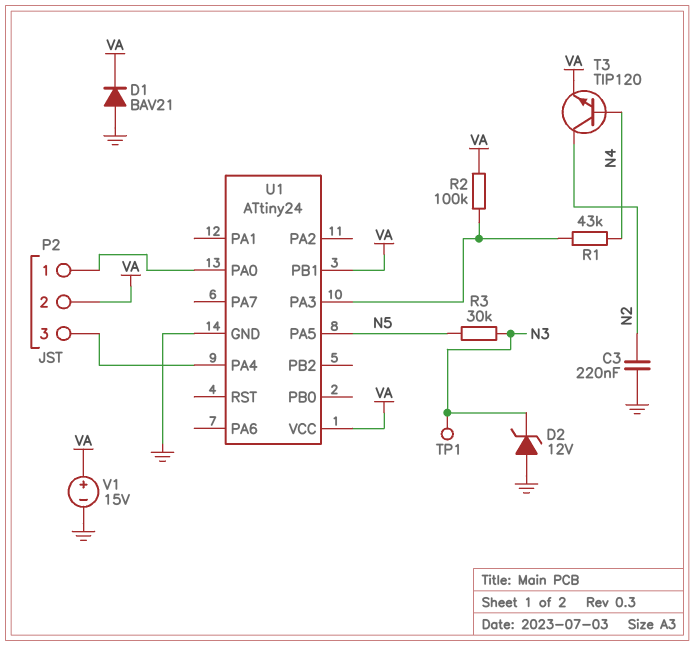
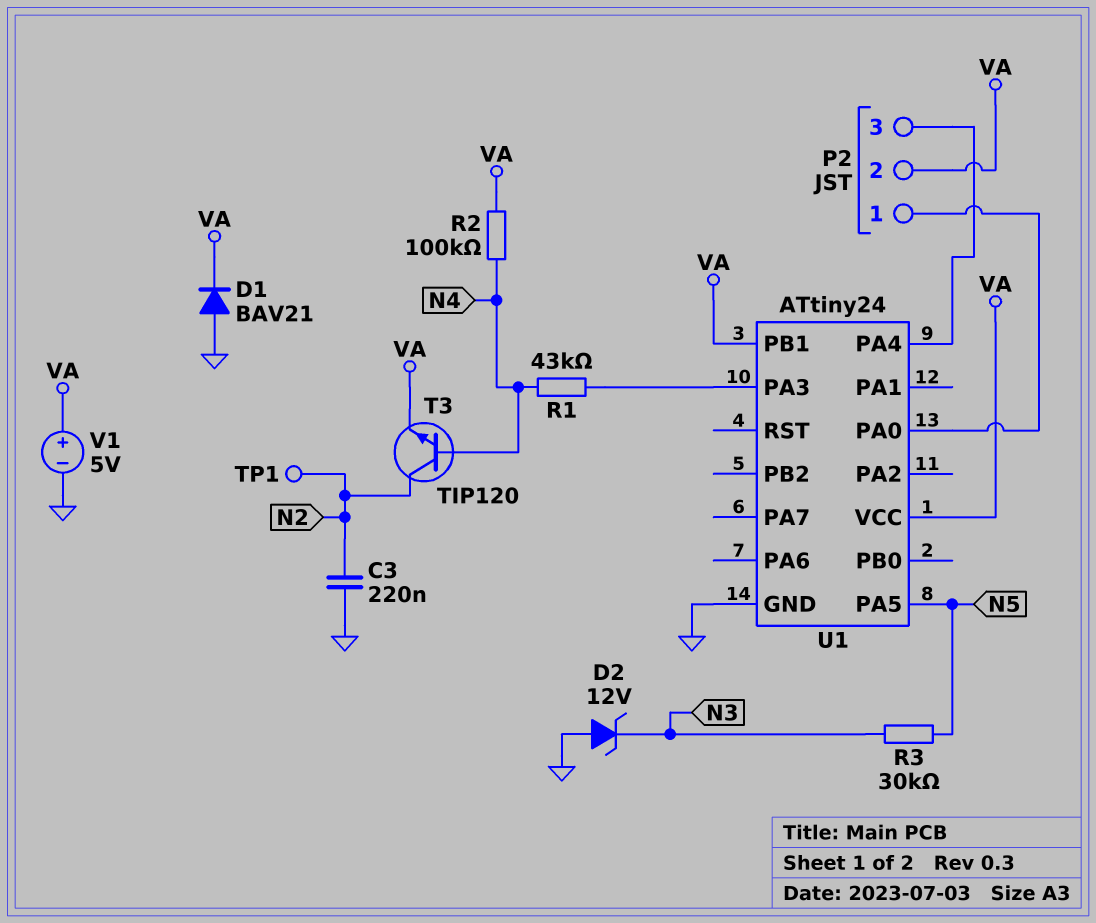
R2: 100k (U1/PA3, VA) -> 100k (N4, VA)
TP1: test point (N3) -> test point (N2)
V1: 15V (plus VA, minus GND) -> 5V (plus VA, minus GND)

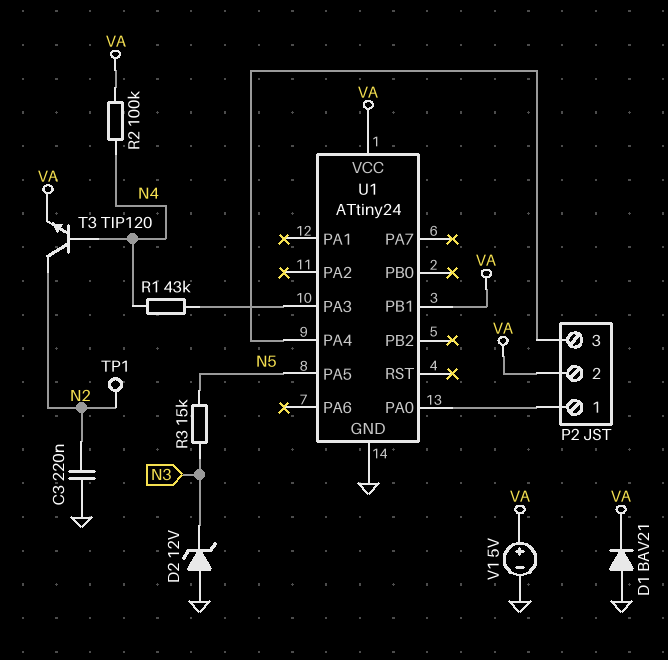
R3: 30k (N3, N5) -> 15k (N3, N5)

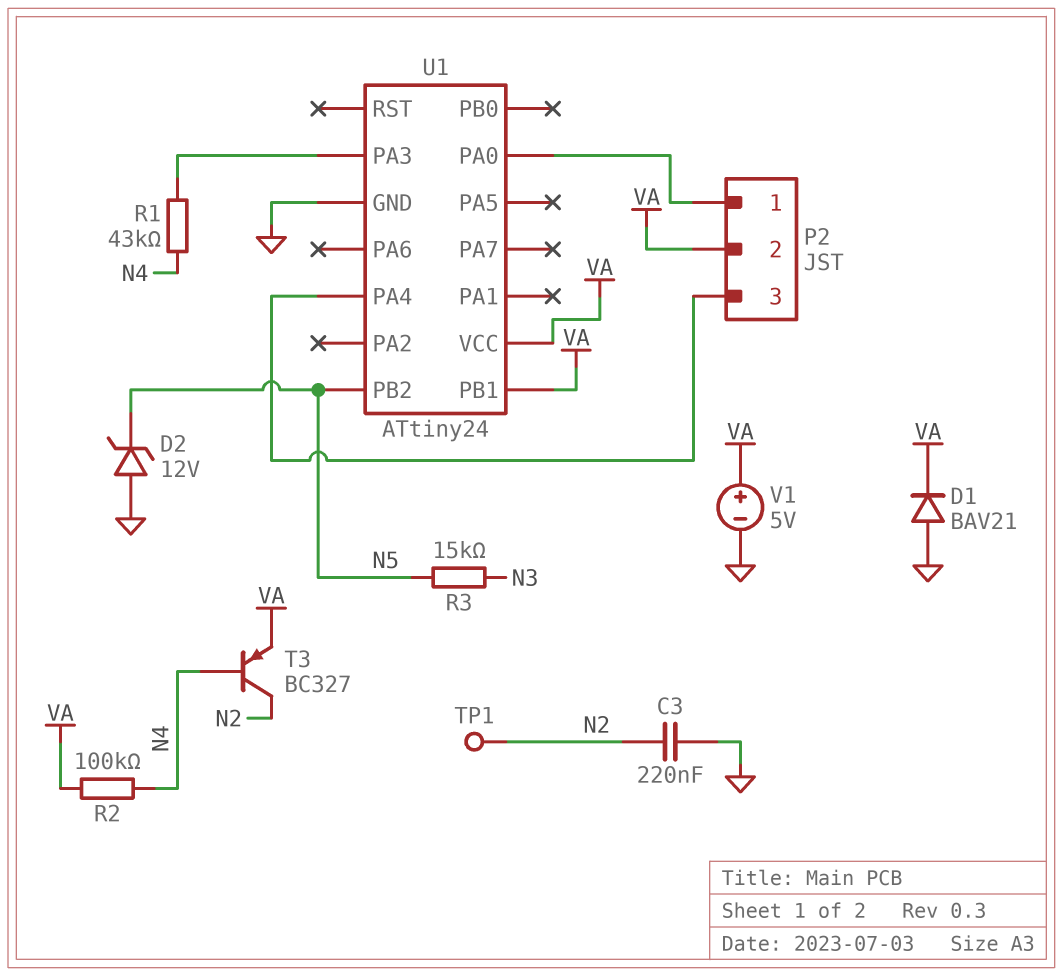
D2: zener 12V (A GND, K N3) -> zener 12V (A GND, K N5)
T3: NPN TIP120 (B N4, C N2, E VA) -> PNP BC327 (B N4, C N2, E VA)
U1 pin PA5: N5 -> none
U1 pin PB2: none -> N5

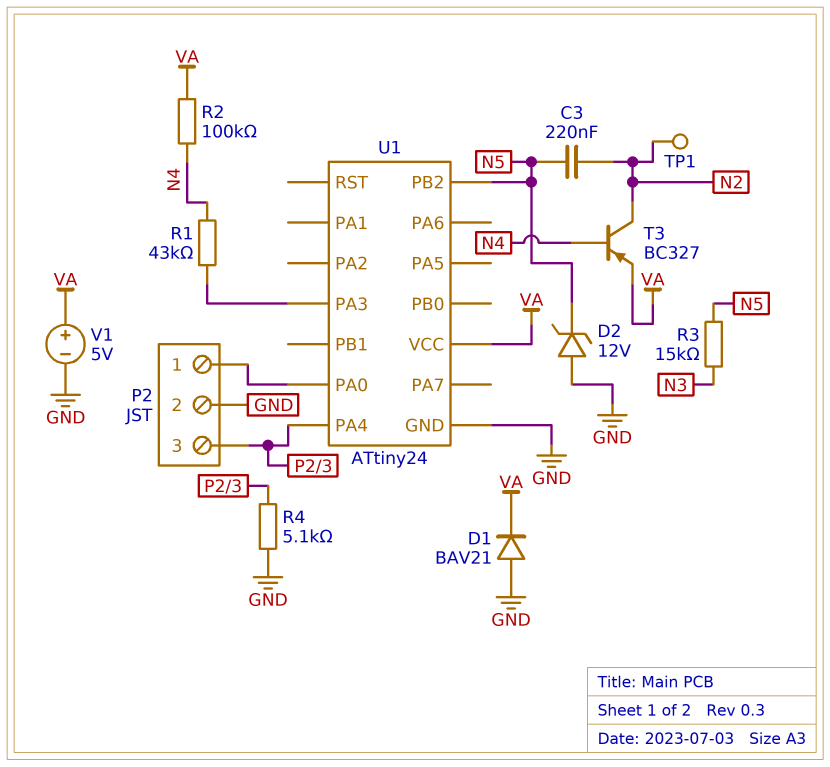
C3: 220nF (GND, N2) -> 220nF (N2, N5)
P2 pin 2: VA -> GND
R4: none -> 5.1k (GND, P2/3)
U1 pin PB1: VA -> none

